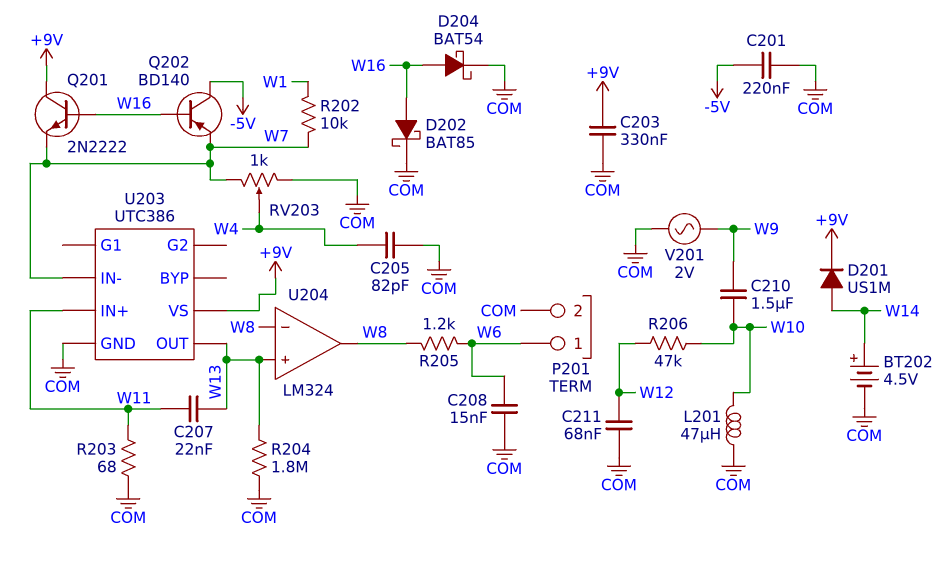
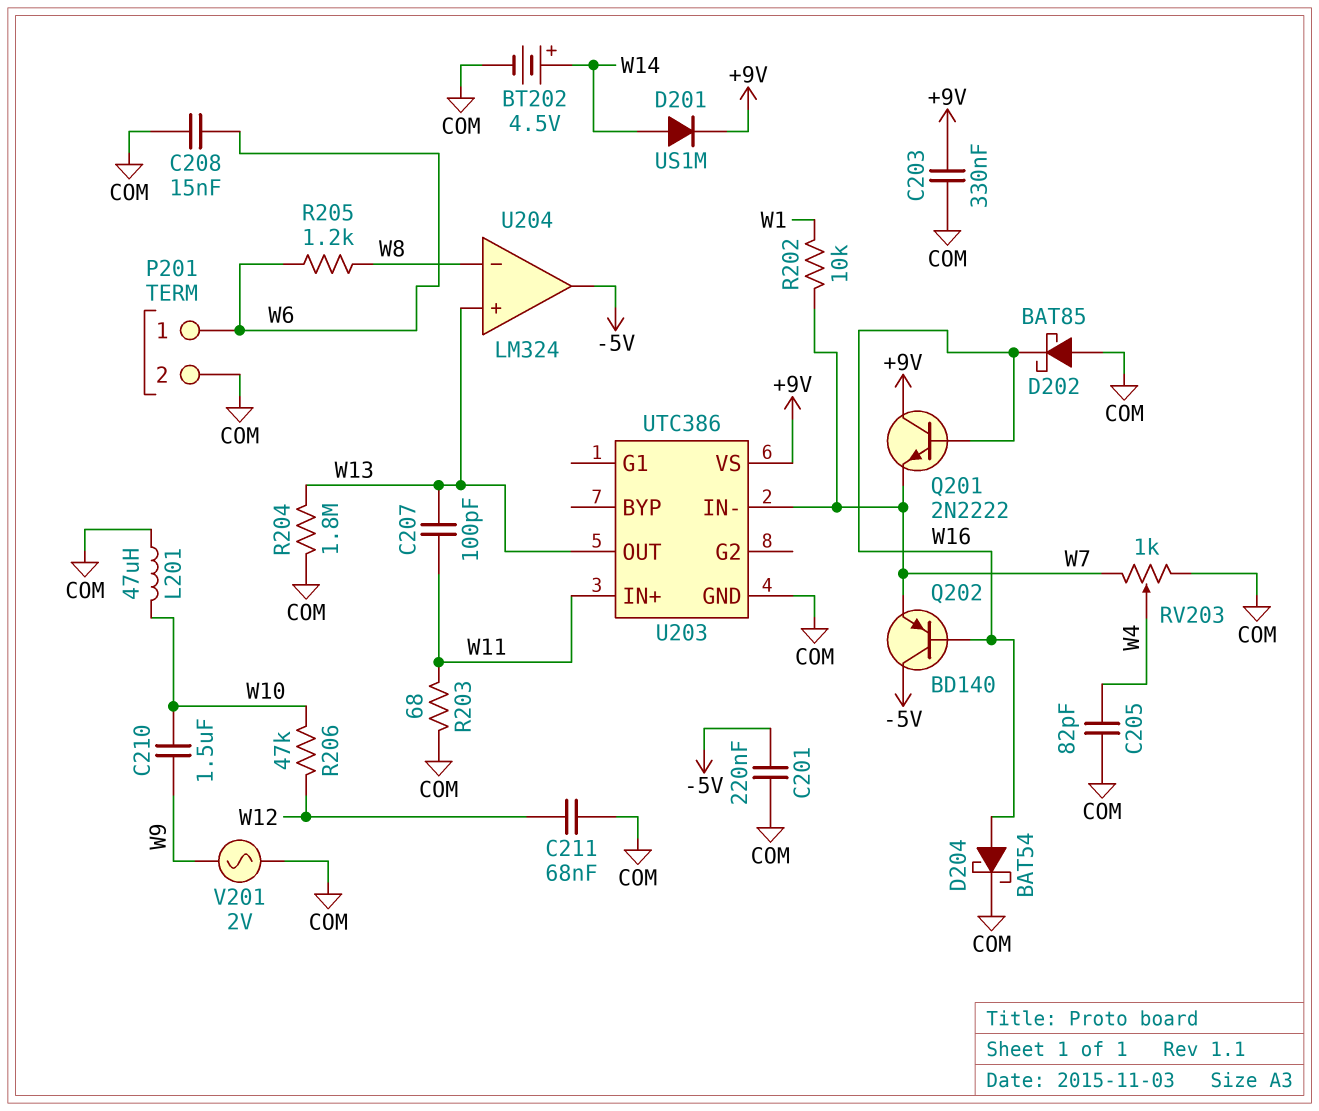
C207: 22nF (W11, W13) -> 100pF (W11, W13)
D202: schottky BAT85 (A W16, K COM) -> schottky BAT85 (A COM, K W16)
U204 pin out: W8 -> -5V

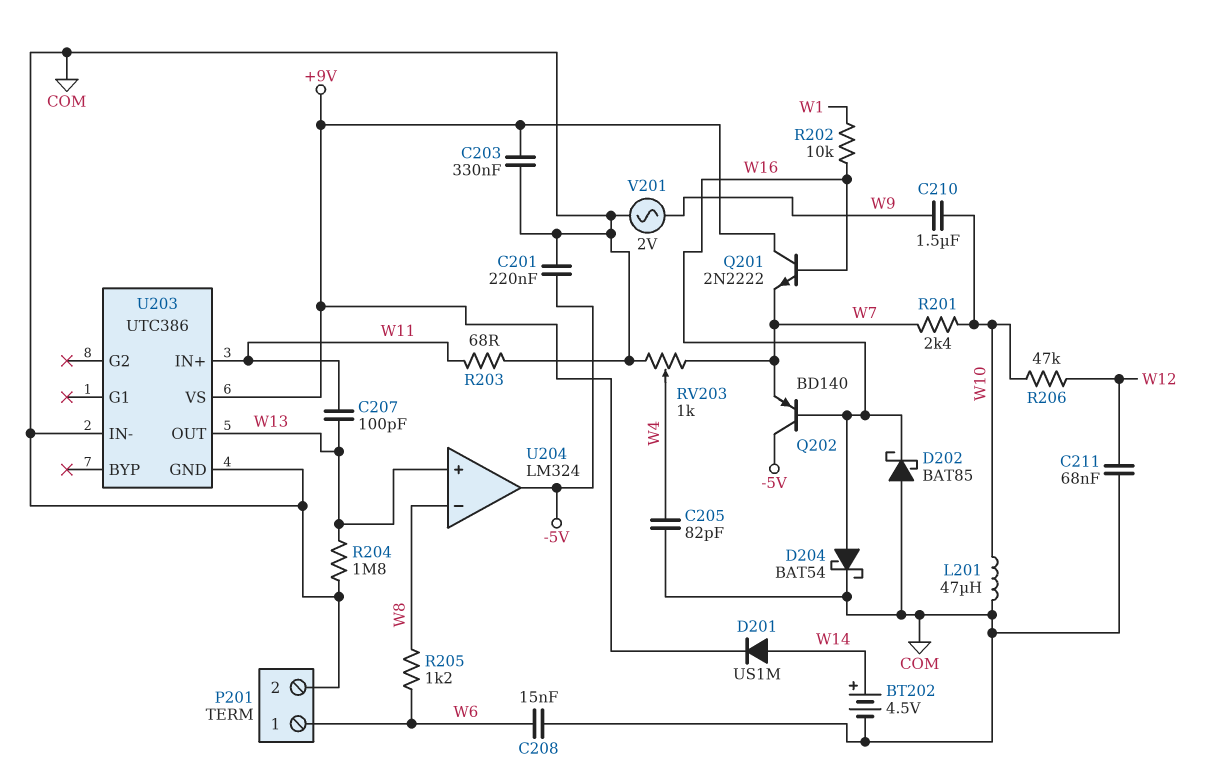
R201: none -> 2.4k (W7, W10)
R202: 10k (W1, W7) -> 10k (W1, W16)
U203 pin IN-: W7 -> COM

